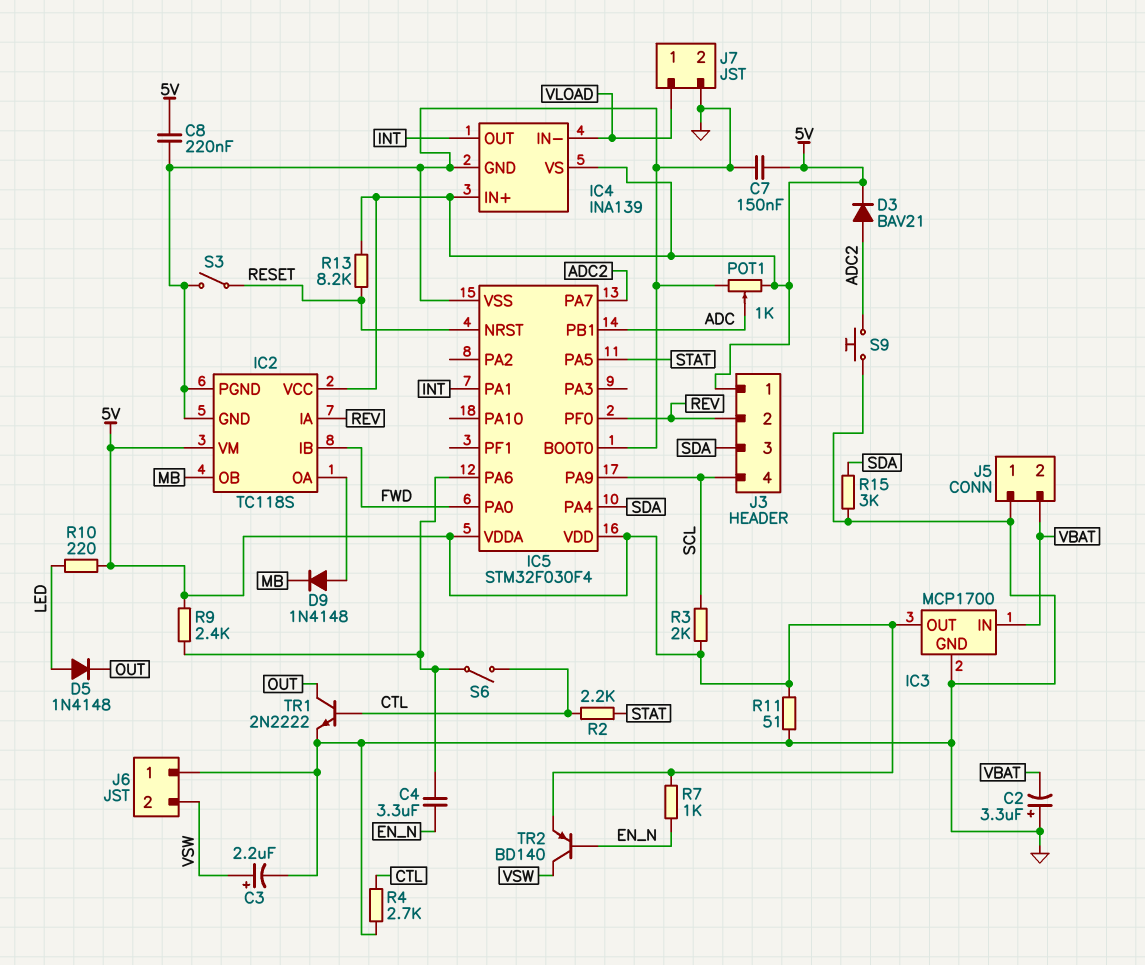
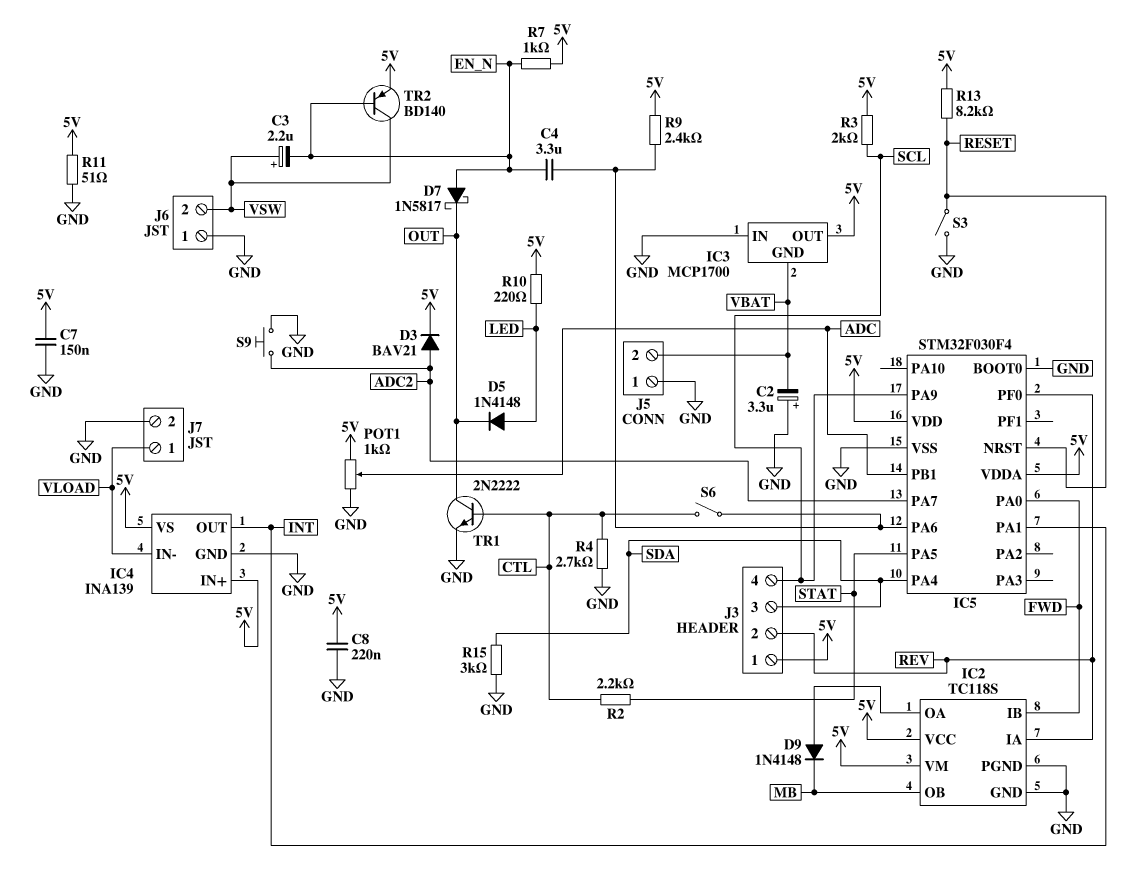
C3: 2.2uF (plus VSW, minus GND) -> 2.2uF (plus VSW, minus EN_N)
D7: none -> schottky 1N5817 (A EN_N, K OUT)
IC3 pin GND: GND -> VBAT
IC3 pin IN: VBAT -> GND

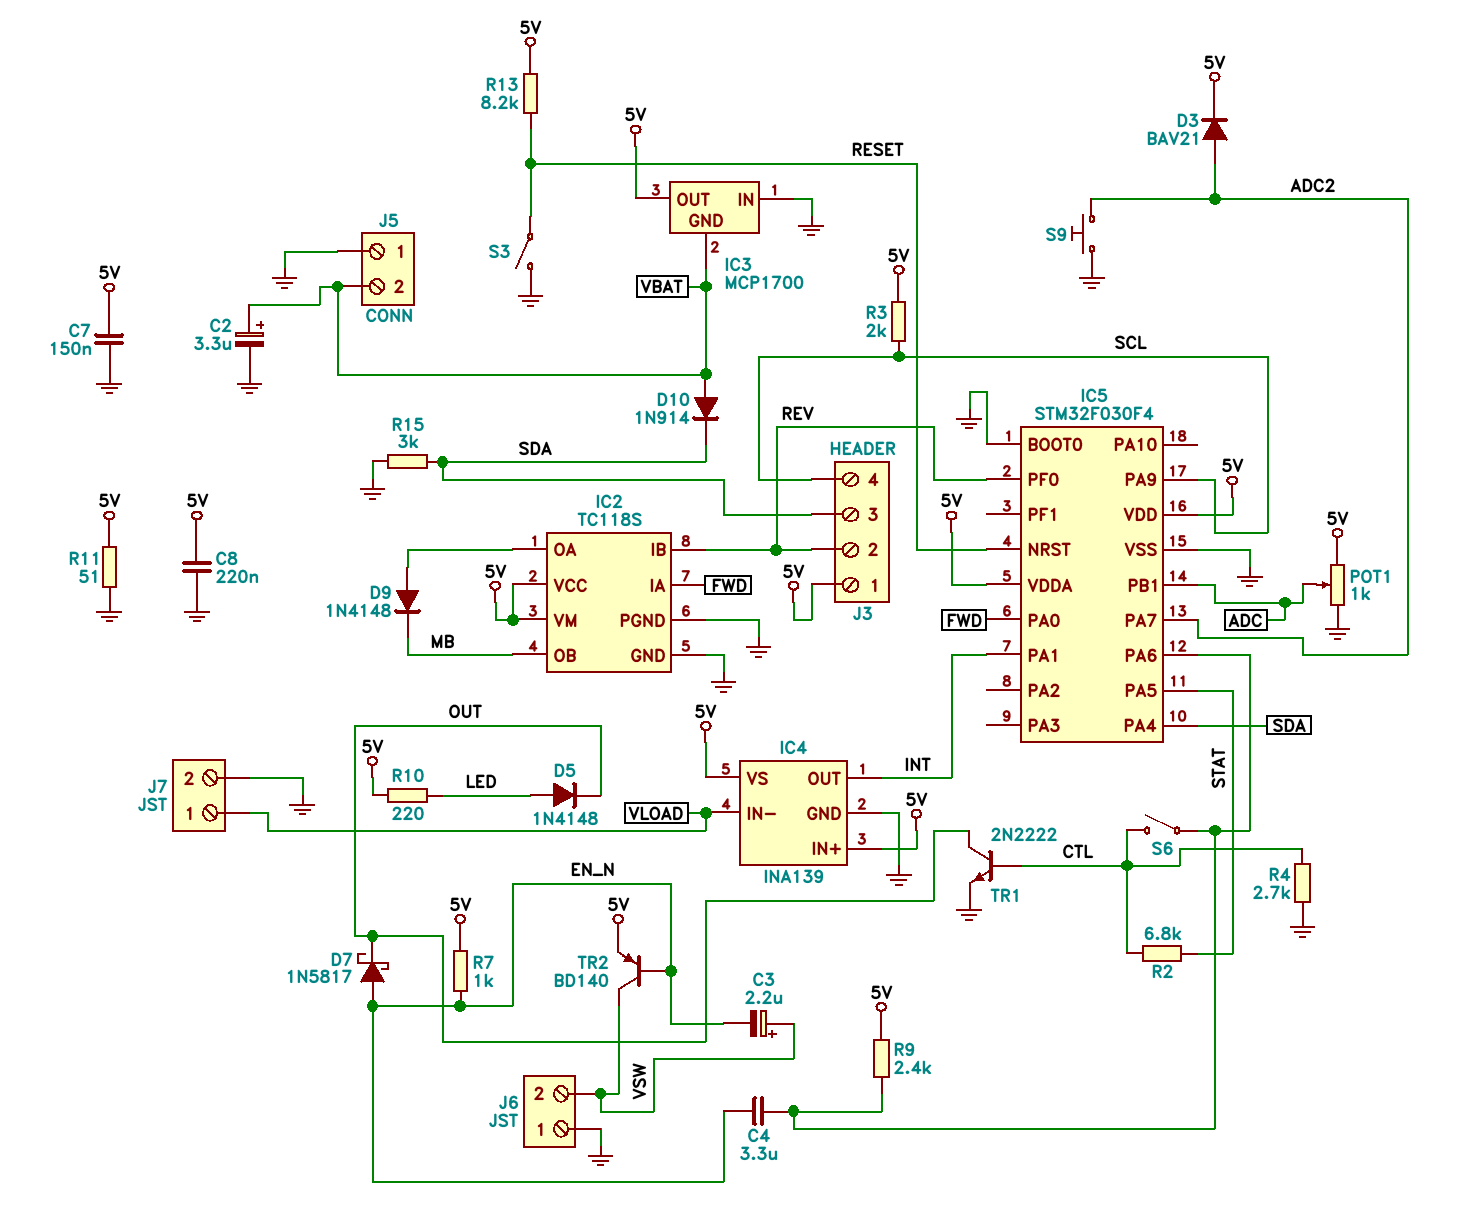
C2: 3.3uF (plus GND, minus VBAT) -> 3.3uF (plus VBAT, minus GND)
D10: none -> diode 1N914 (A VBAT, K SDA)
IC2 pin IA: REV -> FWD
IC2 pin IB: FWD -> REV
R2: 2.2k (CTL, STAT) -> 6.8k (CTL, STAT)

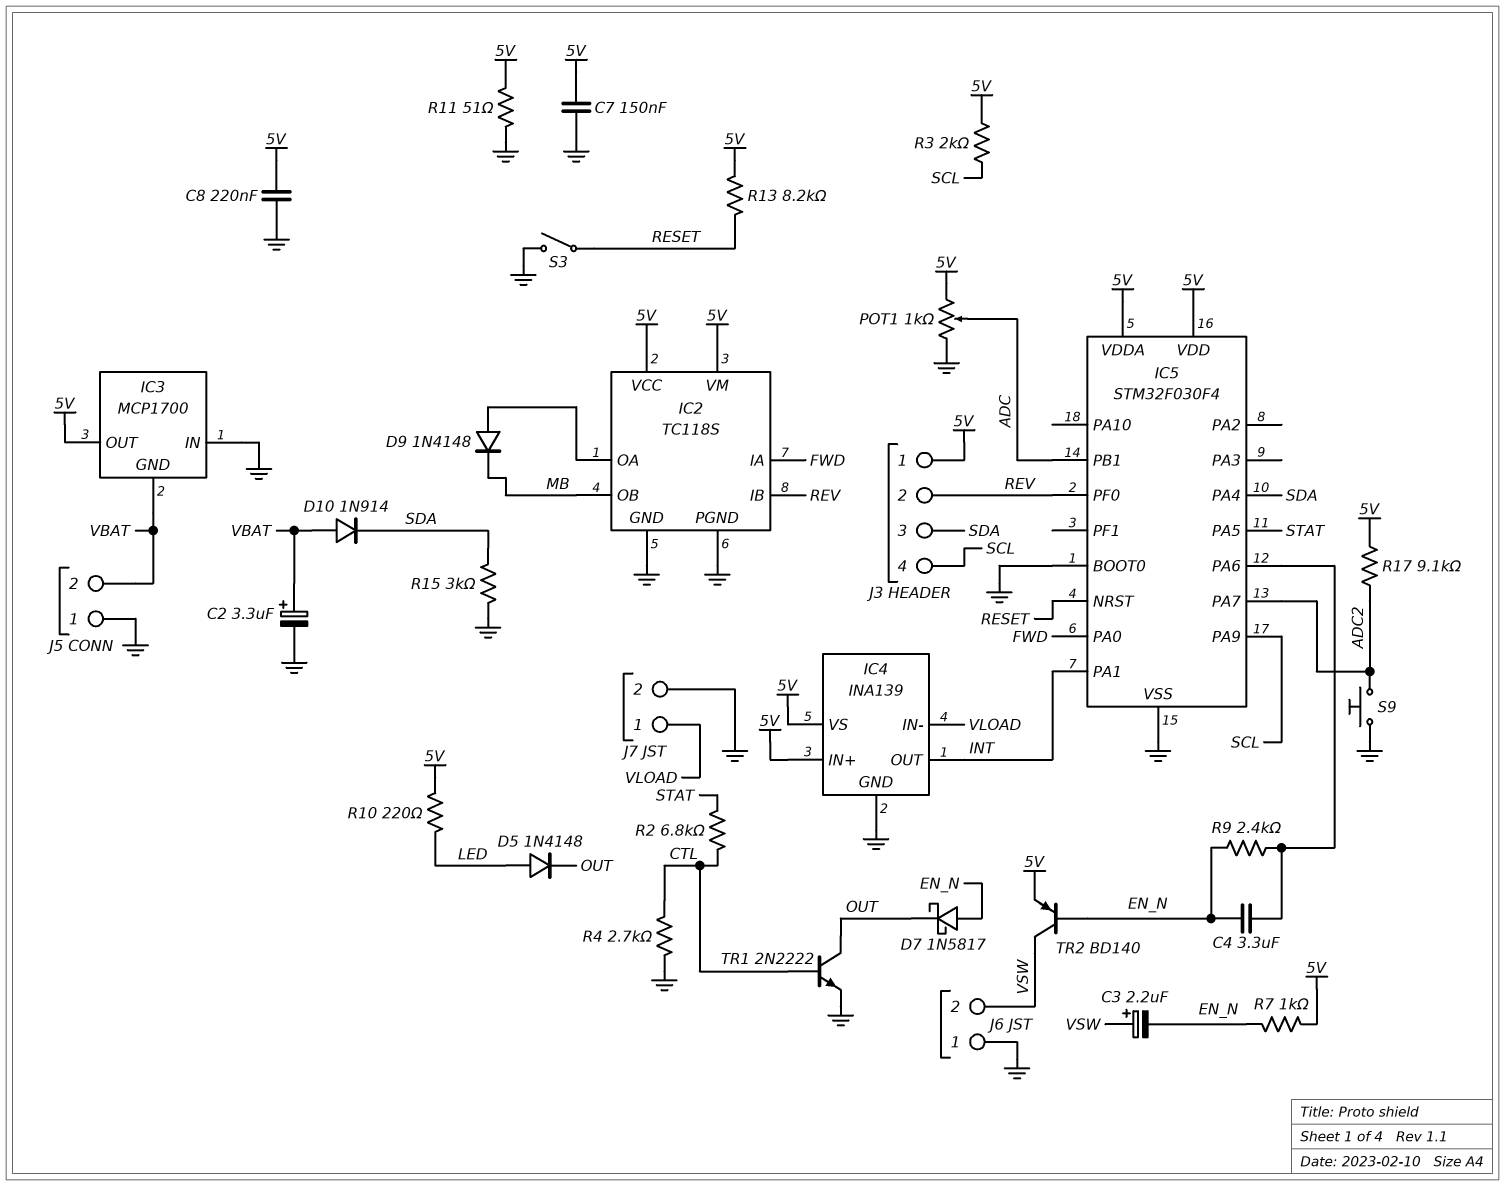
D3: diode BAV21 (A ADC2, K 5V) -> none
R9: 2.4k (5V, IC5/PA6) -> 2.4k (EN_N, IC5/PA6)
R17: none -> 9.1k (5V, ADC2)
S6: switch (CTL, IC5/PA6) -> none

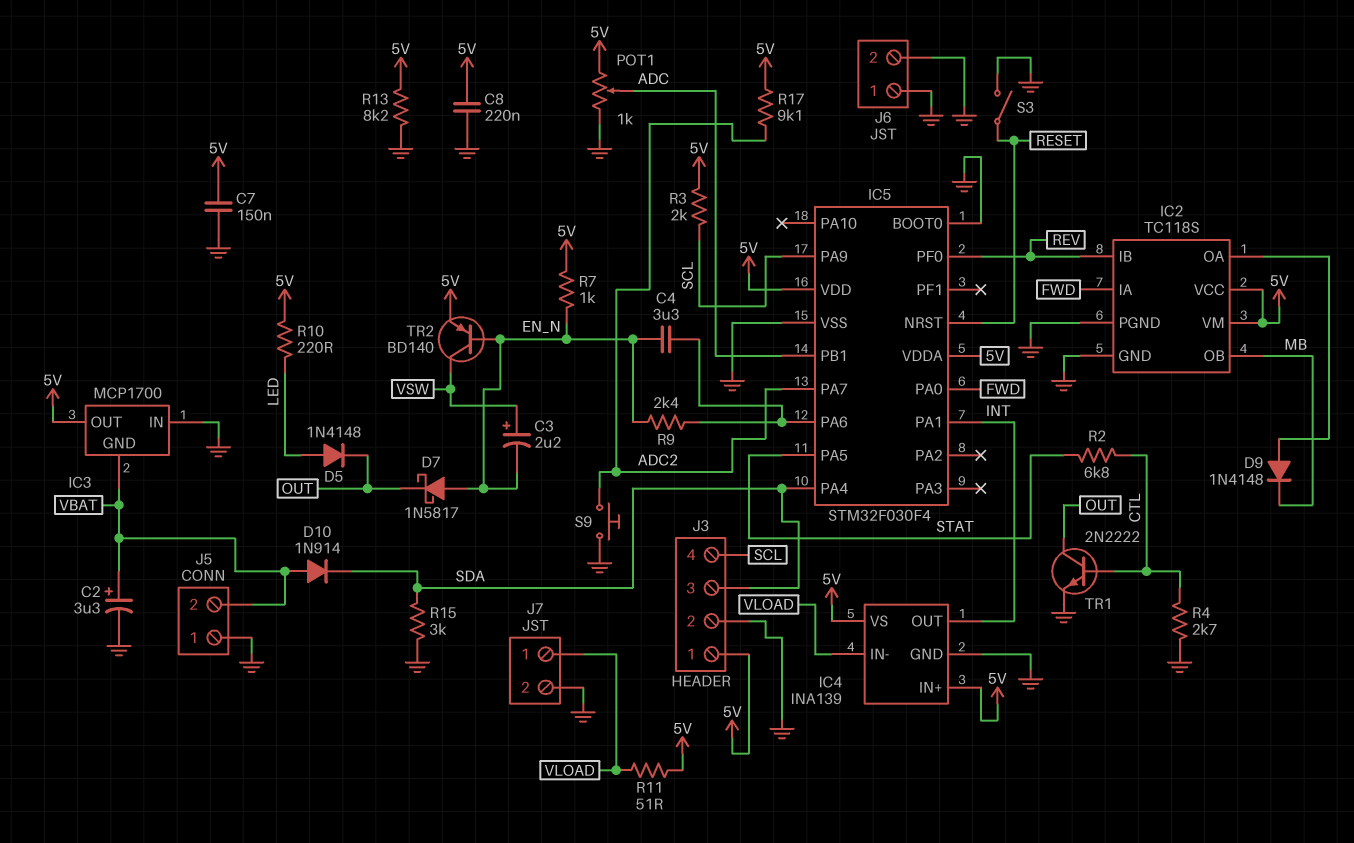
J3 pin 2: REV -> GND
J6 pin 2: VSW -> GND
R11: 51 (5V, GND) -> 51 (5V, VLOAD)
R13: 8.2k (5V, RESET) -> 8.2k (5V, GND)

